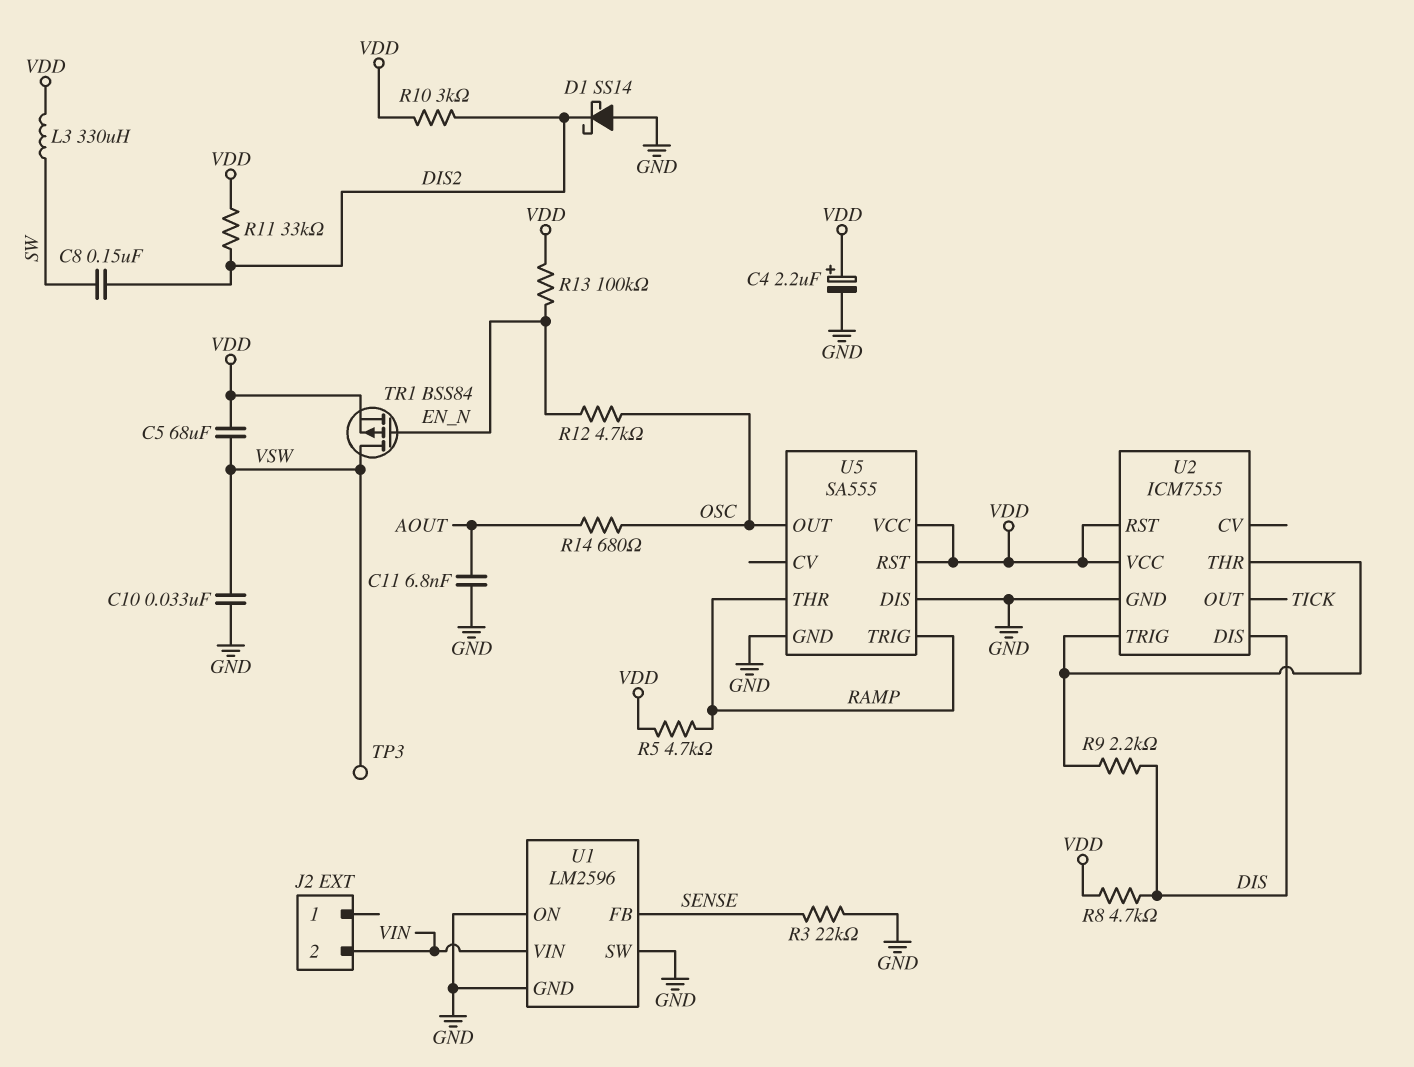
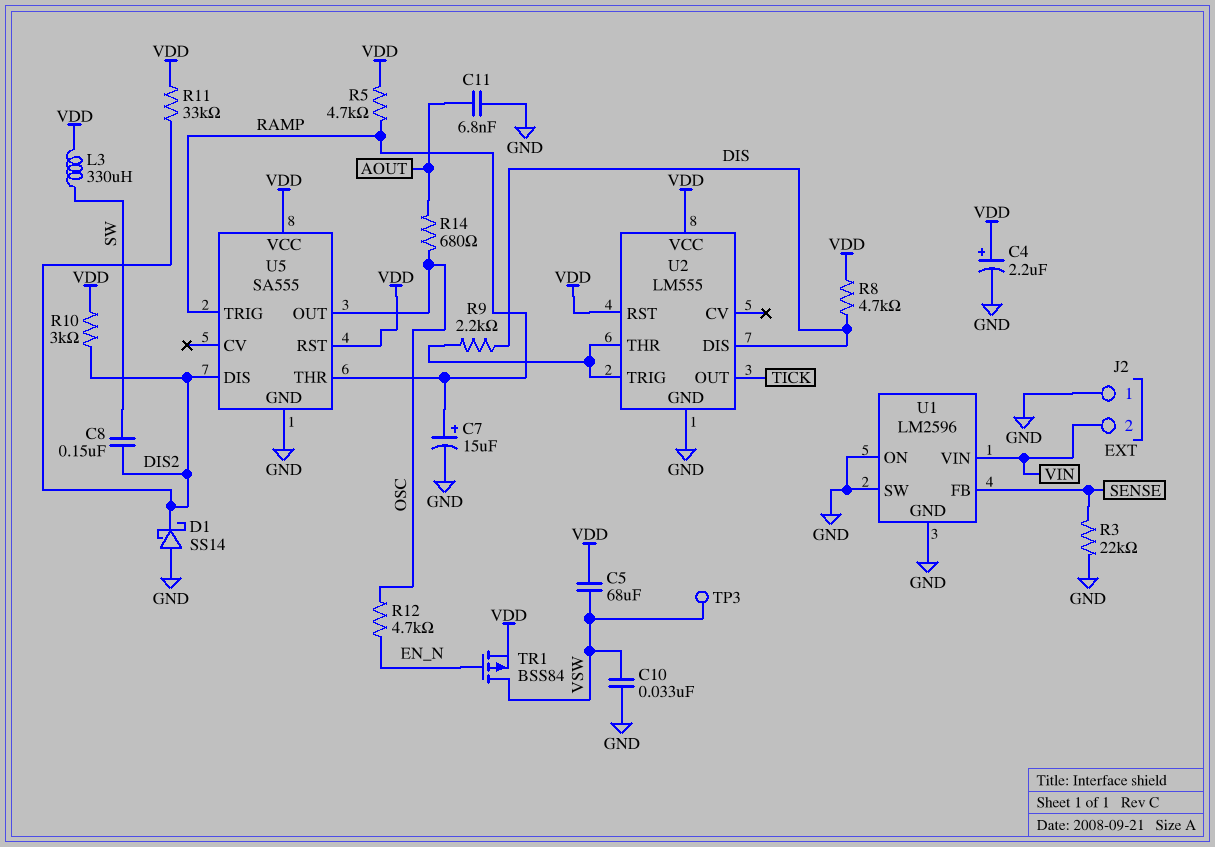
C7: none -> 15uF (plus RAMP, minus GND)
J2 pin 1: none -> GND
R13: 100k (EN_N, VDD) -> none
U2: ICM7555 -> LM555
U5 pin DIS: GND -> DIS2

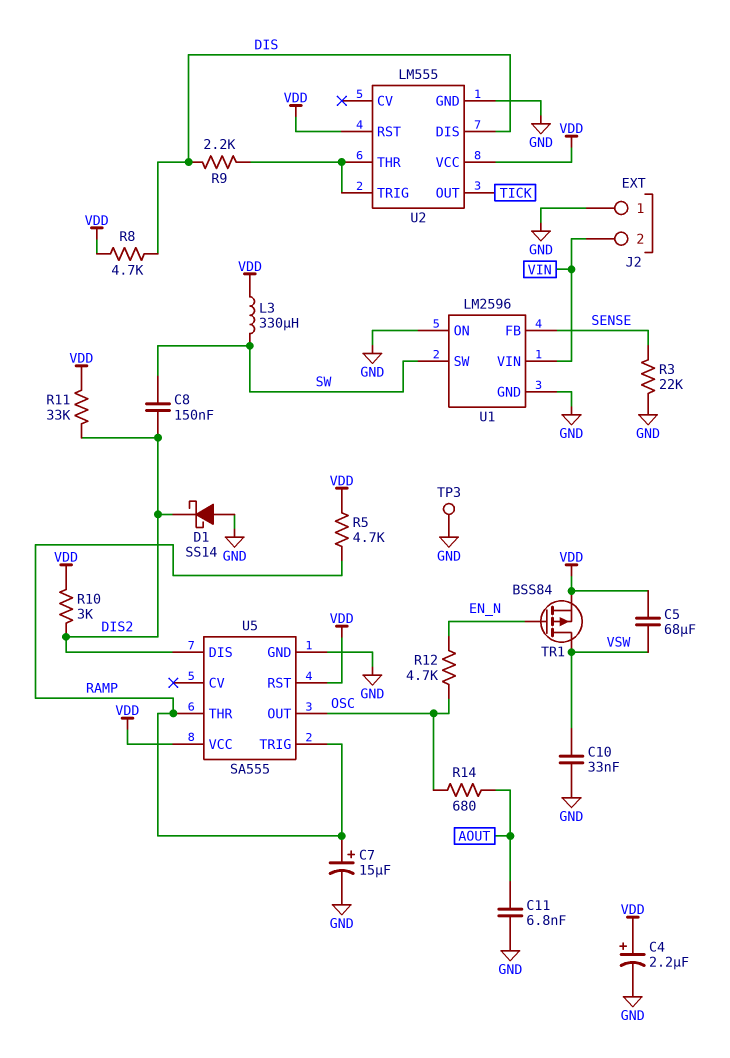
TP3: test point (VSW) -> test point (GND)
U1 pin SW: GND -> SW

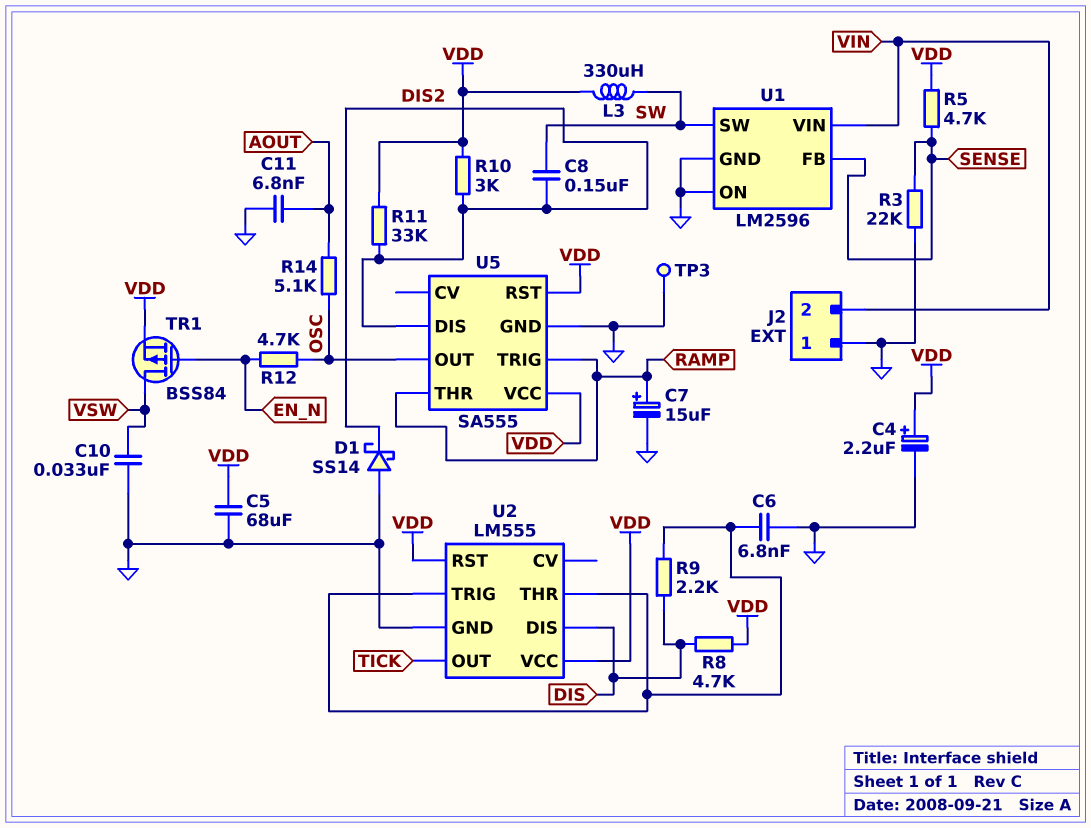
C5: 68uF (VDD, VSW) -> 68uF (GND, VDD)
C6: none -> 6.8nF (GND, U2/THR)
R5: 4.7k (RAMP, VDD) -> 4.7k (SENSE, VDD)
R14: 680 (AOUT, OSC) -> 5.1k (AOUT, OSC)

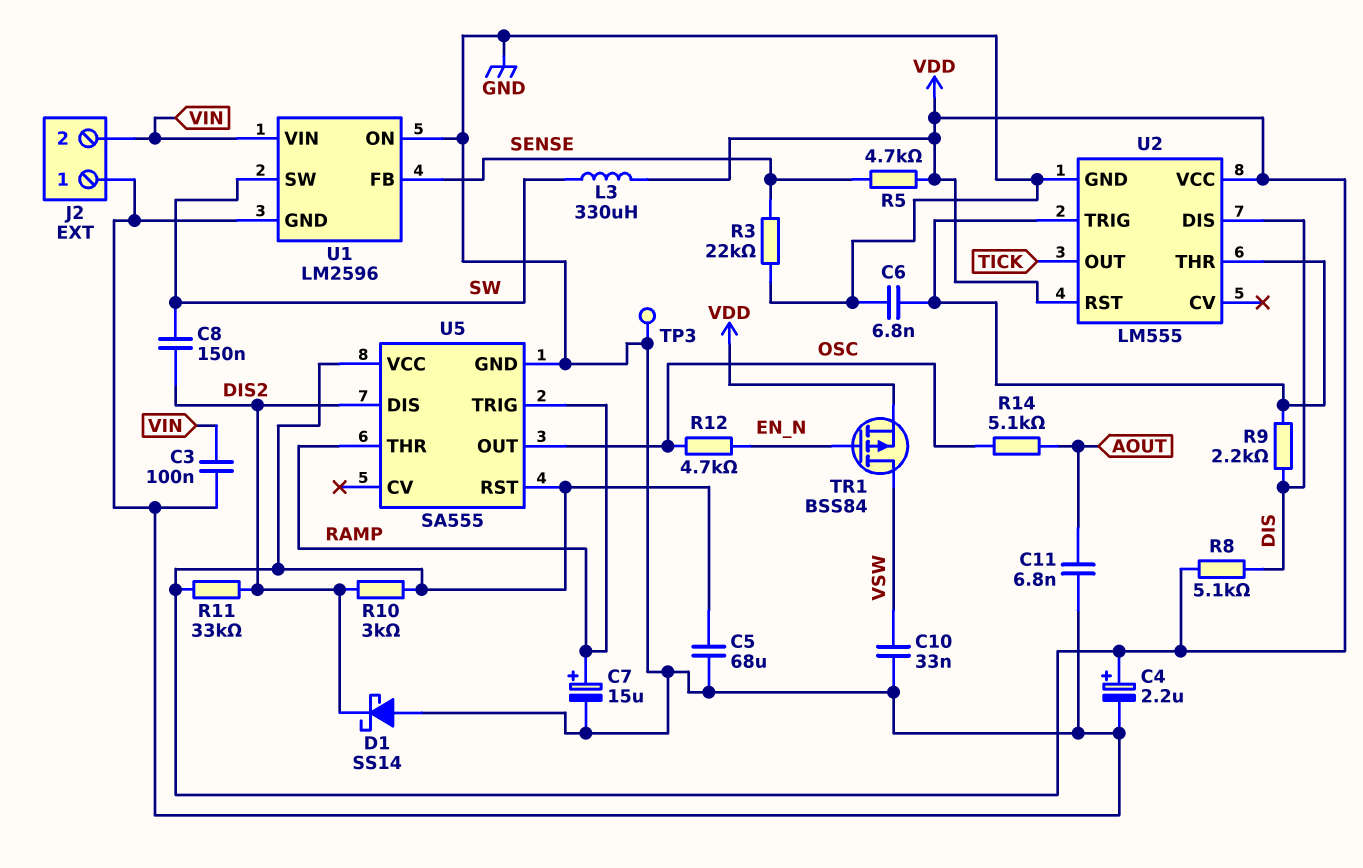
C3: none -> 100nF (GND, VIN)
R8: 4.7k (DIS, VDD) -> 5.1k (DIS, VDD)

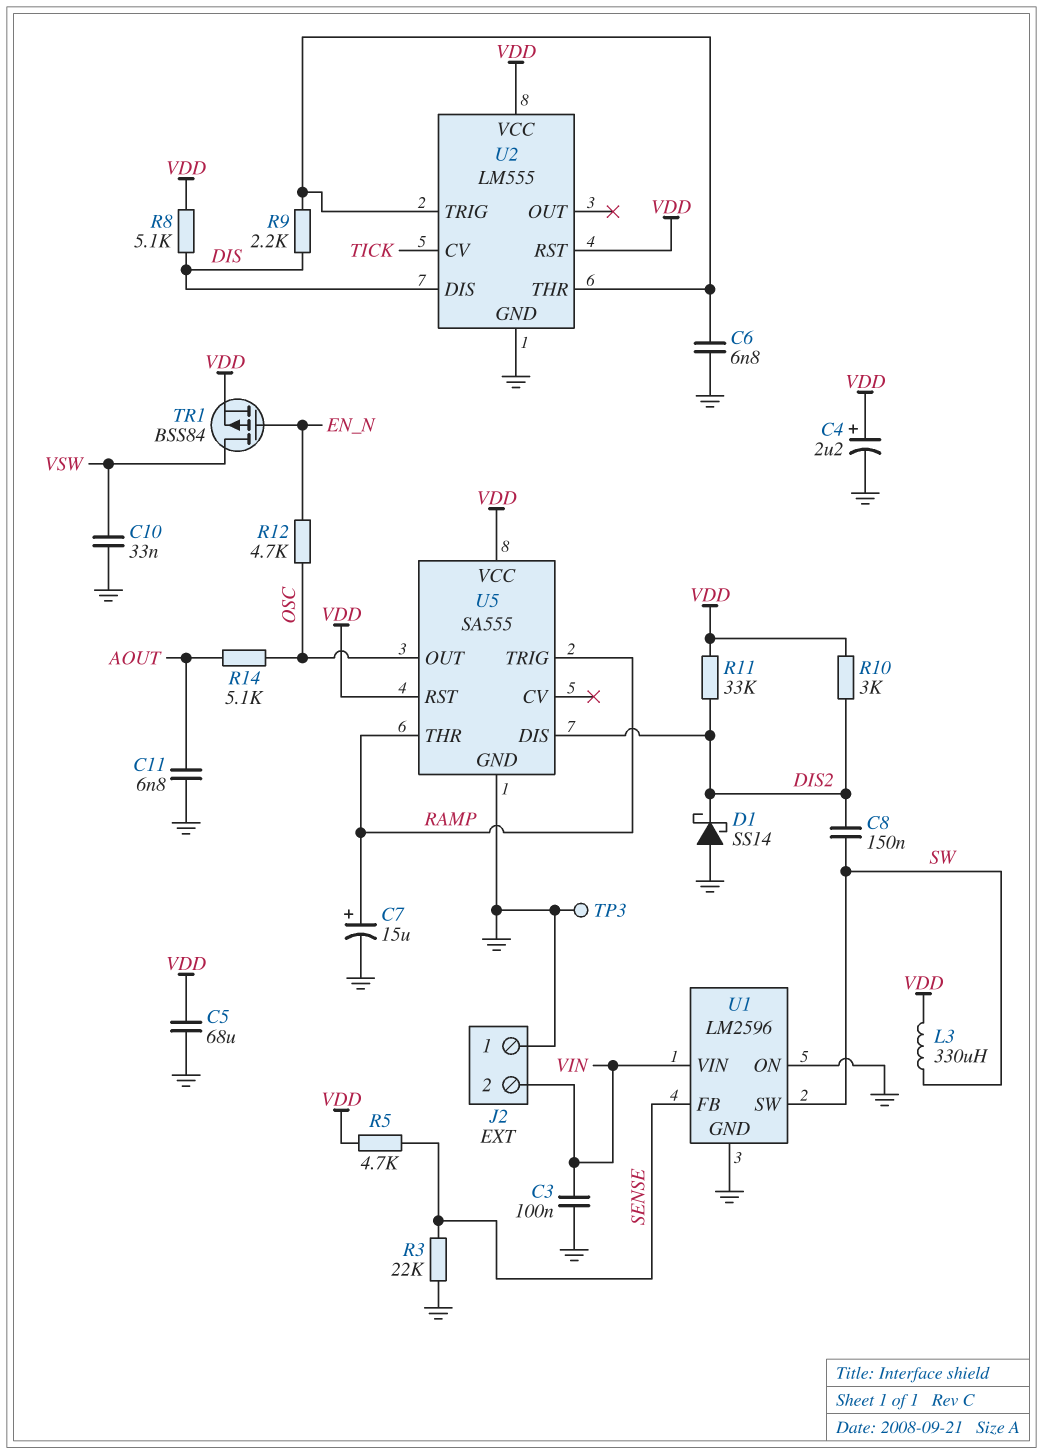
U2 pin CV: none -> TICK
U2 pin OUT: TICK -> none

